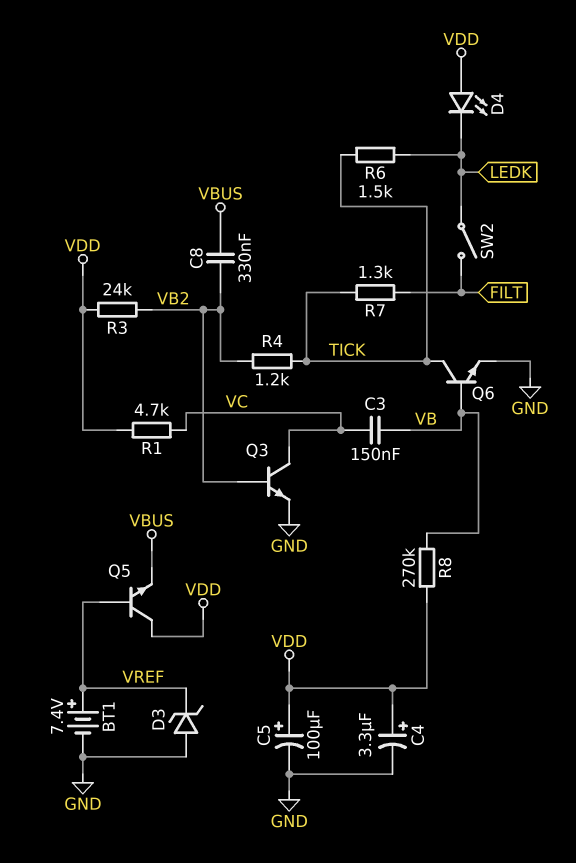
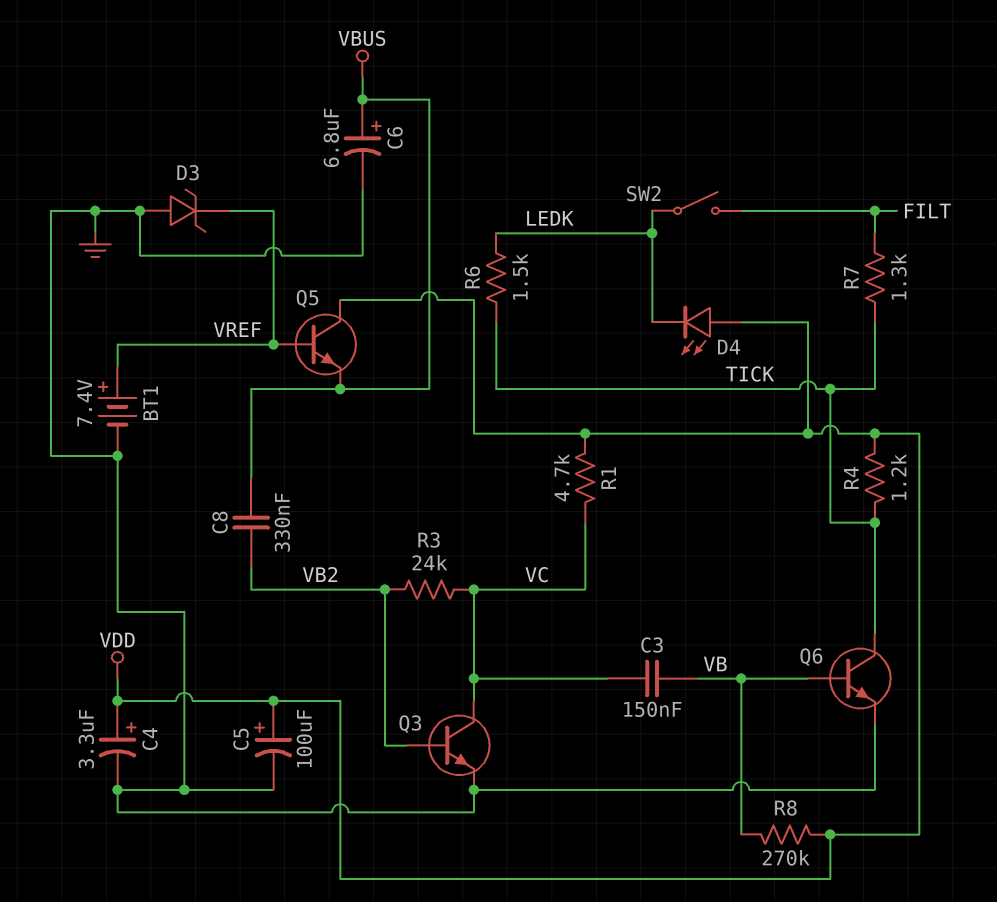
C6: none -> 6.8uF (plus VBUS, minus GND)
R3: 24k (VB2, VDD) -> 24k (VB2, VC)
R4: 1.2k (TICK, VB2) -> 1.2k (TICK, VDD)

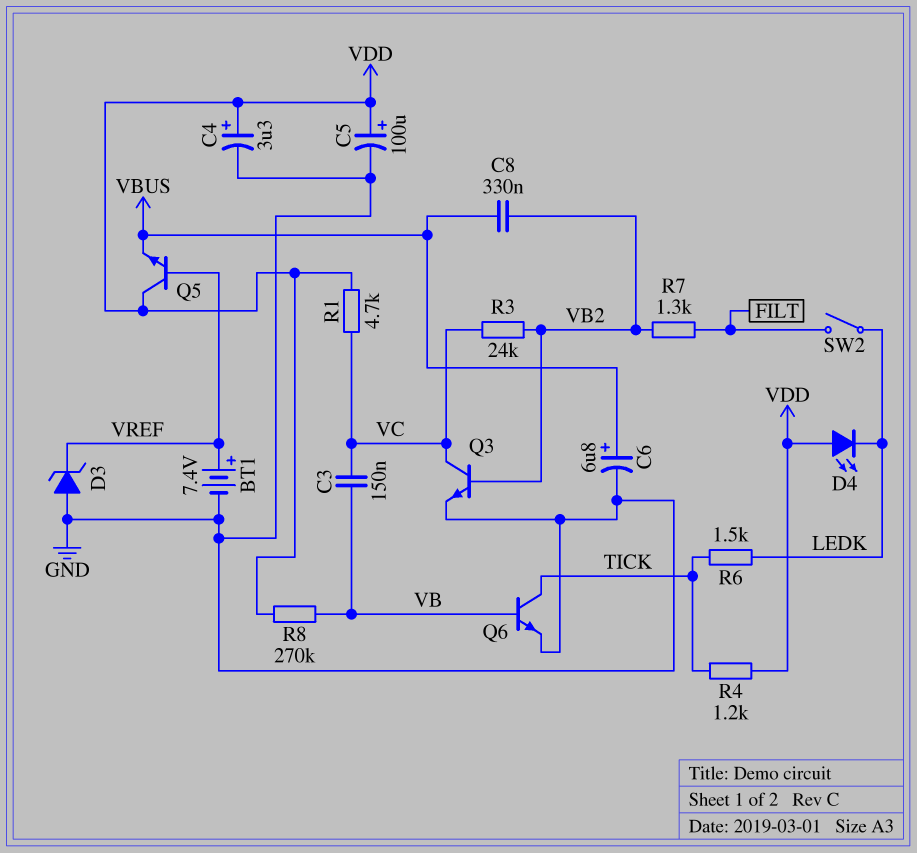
R7: 1.3k (FILT, TICK) -> 1.3k (FILT, VB2)

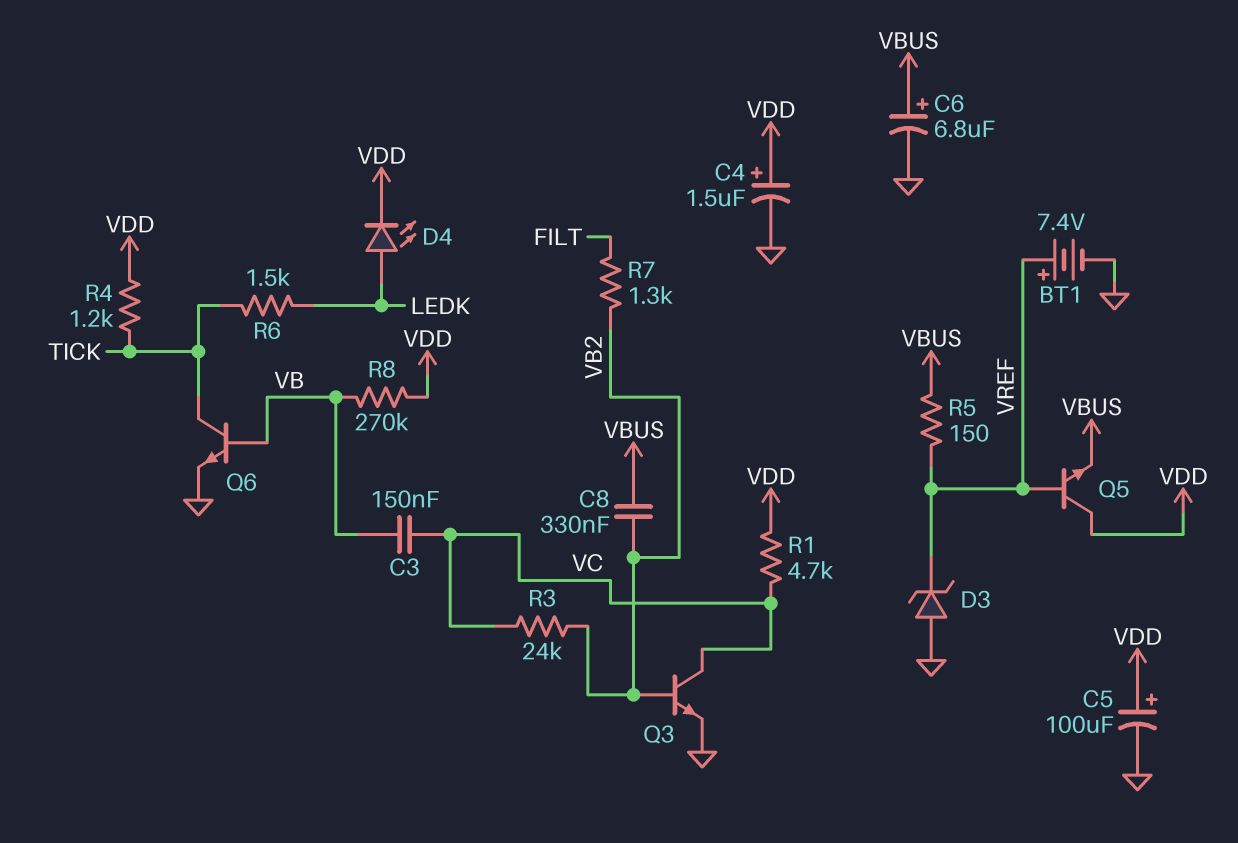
C4: 3.3uF (plus VDD, minus GND) -> 1.5uF (plus VDD, minus GND)
D4: LED (A VDD, K LEDK) -> LED (A LEDK, K VDD)
R5: none -> 150 (VBUS, VREF)
SW2: switch (FILT, LEDK) -> none

